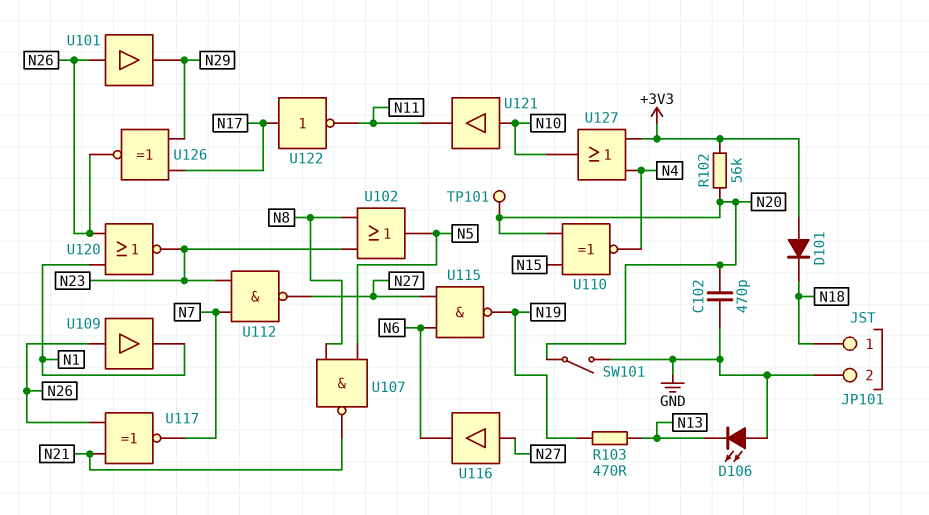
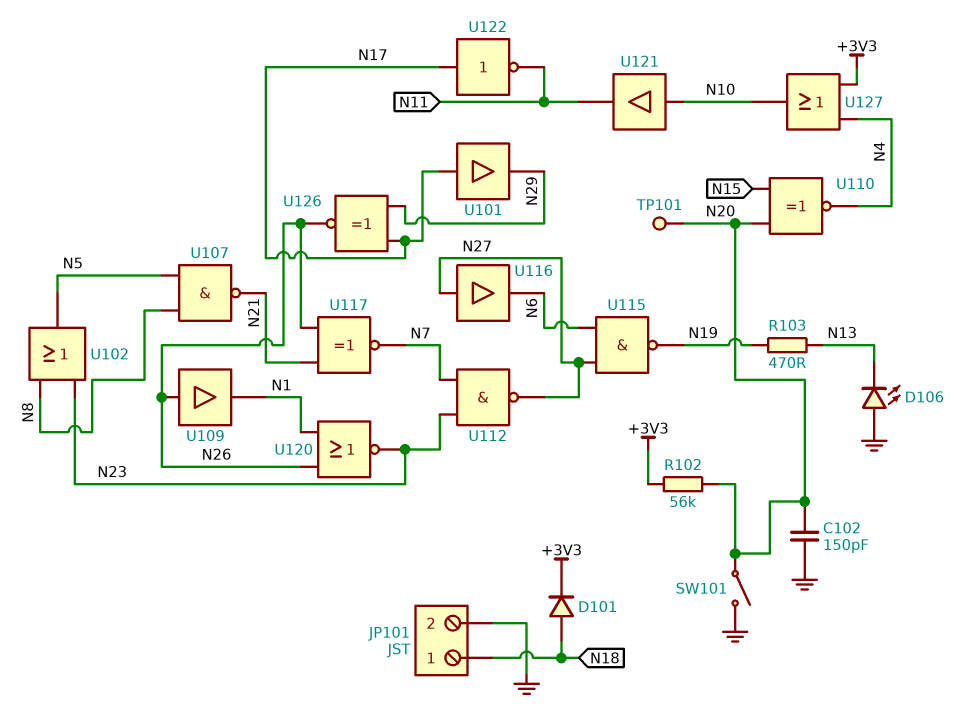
C102: 470pF (GND, N20) -> 150pF (GND, N20)
D101: diode (A +3V3, K N18) -> diode (A N18, K +3V3)
U101: buffer (in N26, out N29) -> buffer (in N17, out N29)

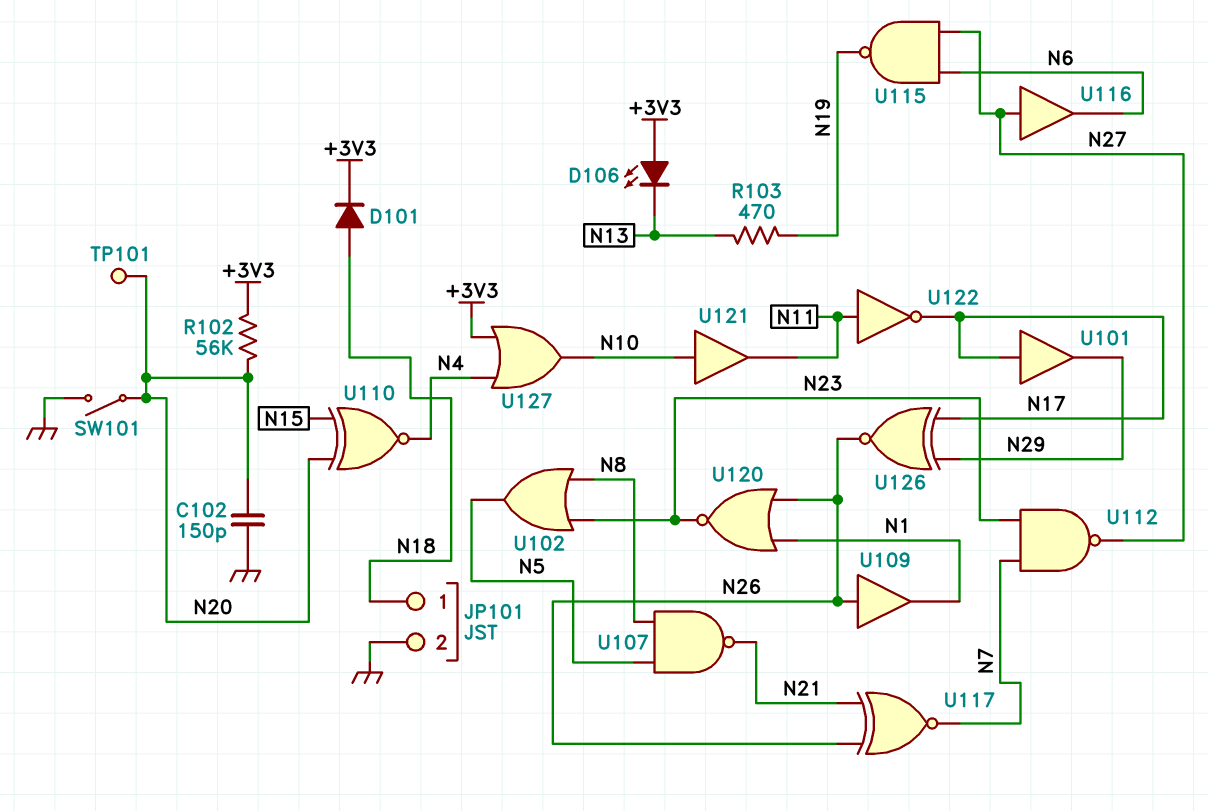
D106: LED (A GND, K N13) -> LED (A +3V3, K N13)
U122: NOT (in N17, out N11) -> NOT (in N11, out N17)

